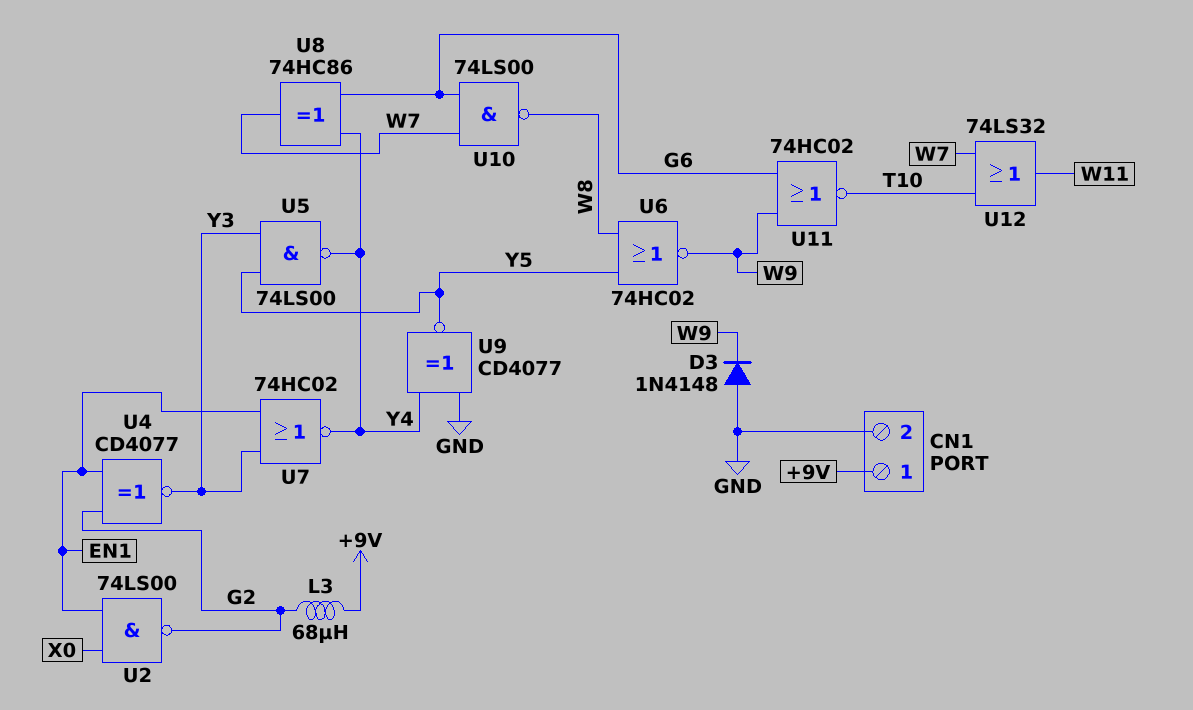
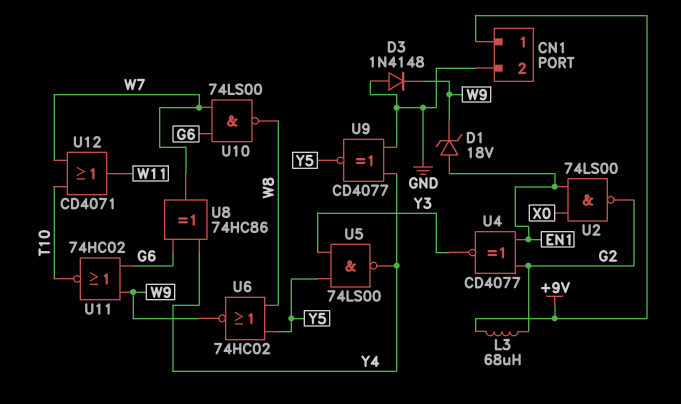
D1: none -> zener 18V (A EN1, K W9)
U7: NOR 74HC02 (in EN1, in Y3, out Y4) -> none
U12: OR 74LS32 (in T10, in W7, out W11) -> OR CD4071 (in T10, in W7, out W11)

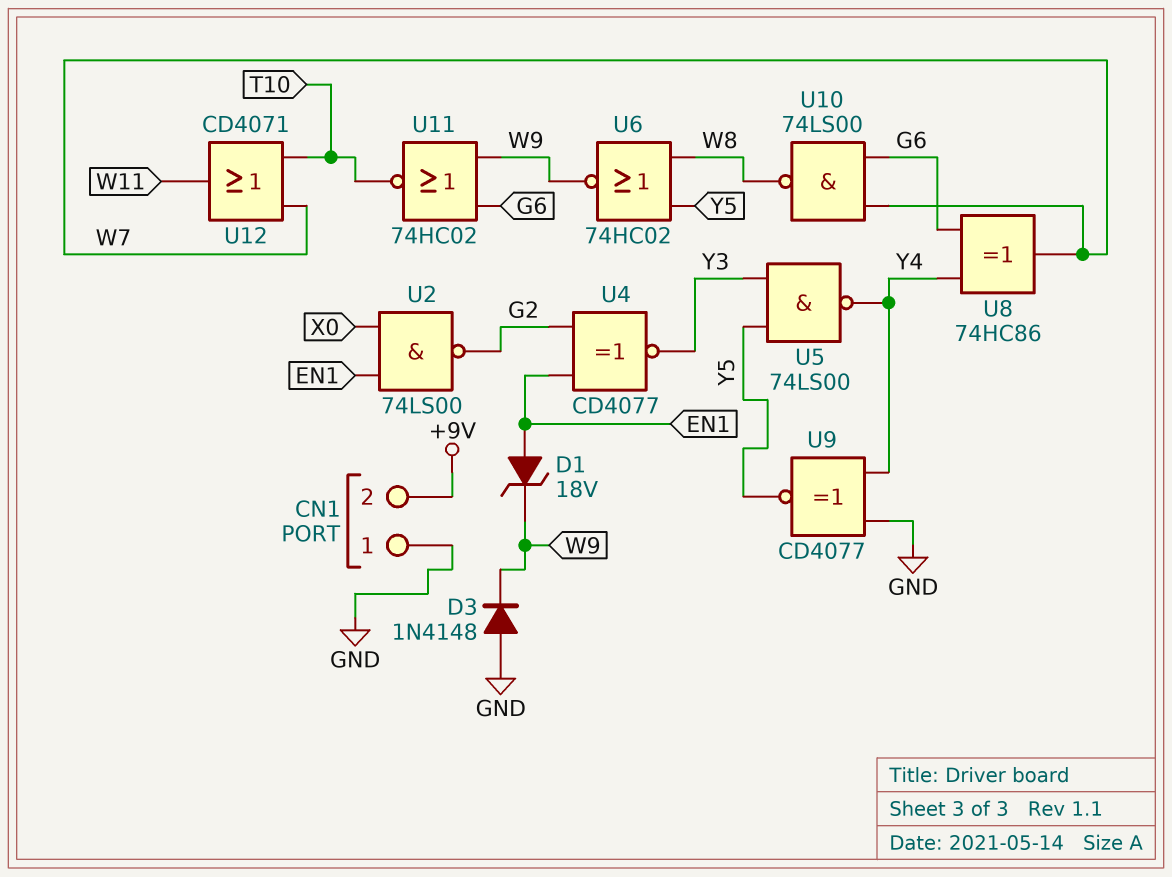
CN1 pin 1: +9V -> GND
CN1 pin 2: GND -> +9V
L3: 68uH (+9V, G2) -> none

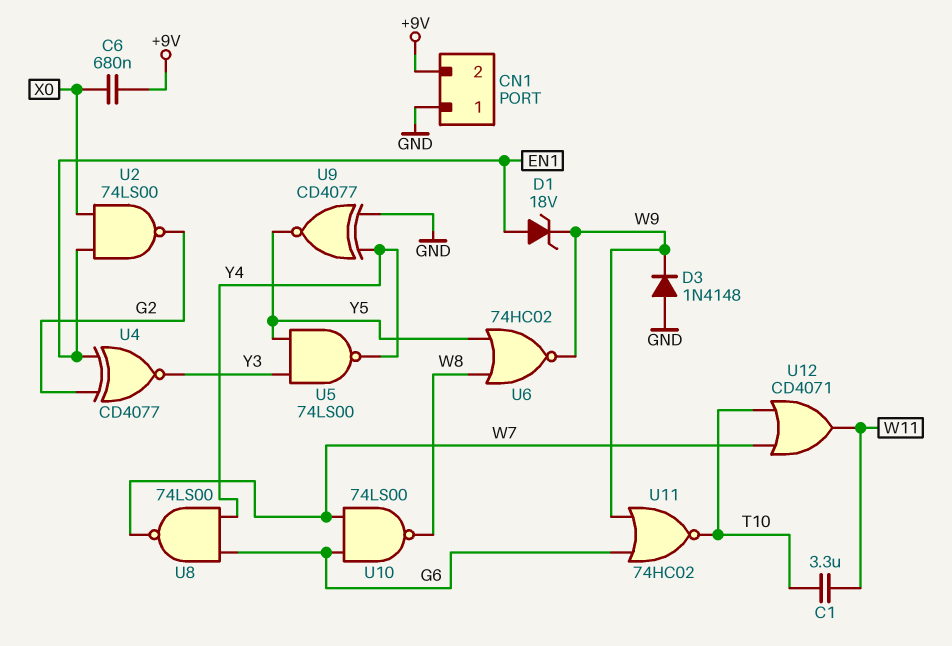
C1: none -> 3.3uF (T10, W11)
C6: none -> 680nF (+9V, X0)
U8: XOR 74HC86 (in G6, in Y4, out W7) -> NAND 74LS00 (in G6, in Y4, out W7)

